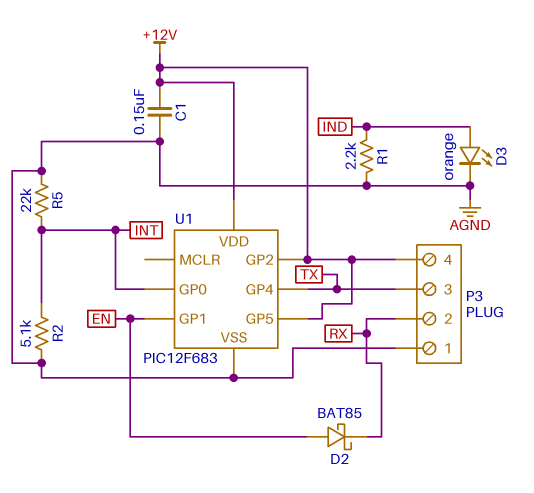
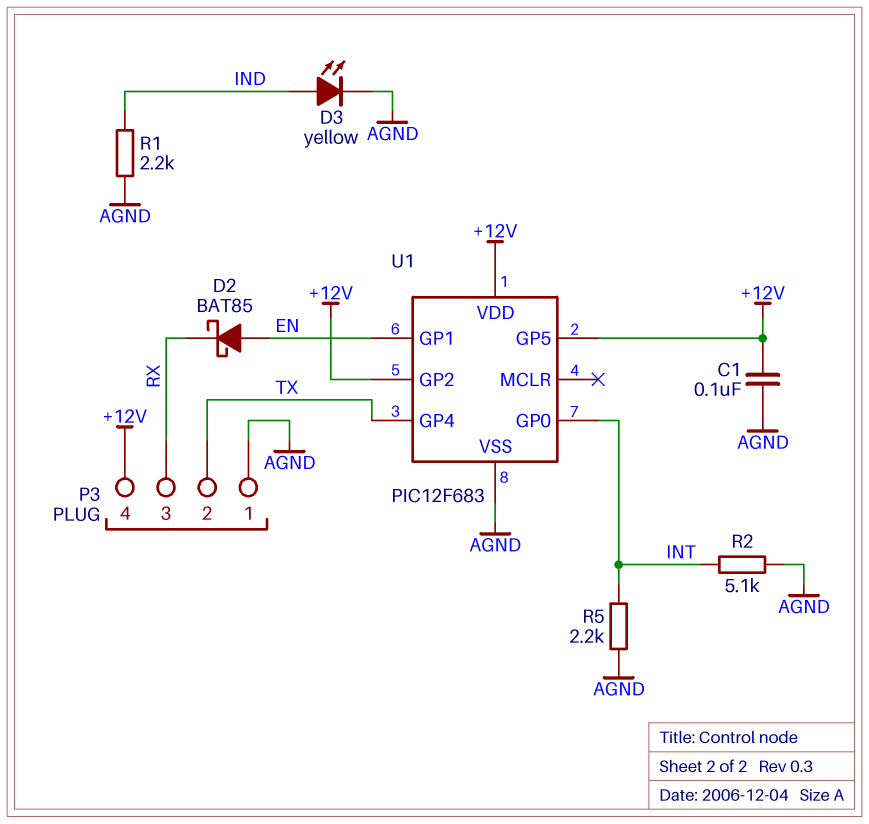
C1: 150nF (+12V, AGND) -> 100nF (+12V, AGND)
D3: LED orange (A IND, K AGND) -> LED yellow (A IND, K AGND)
P3 pin 2: RX -> TX
P3 pin 3: TX -> RX
R5: 22k (AGND, INT) -> 2.2k (AGND, INT)

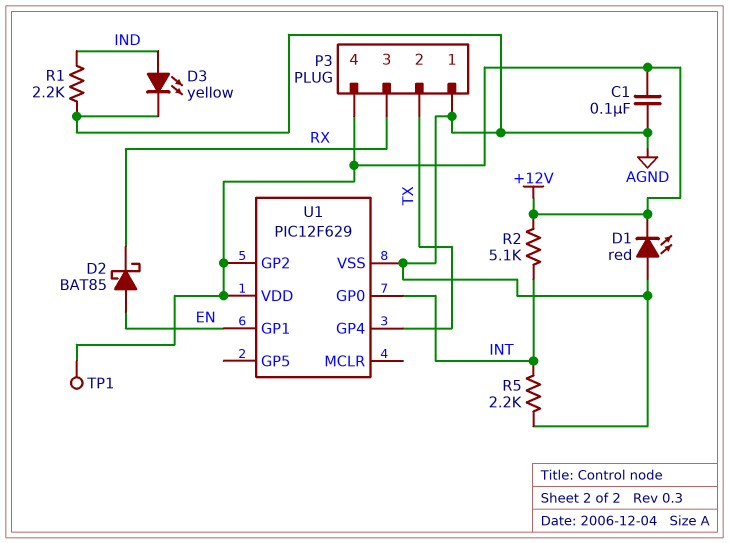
D1: none -> LED red (A AGND, K +12V)
R2: 5.1k (AGND, INT) -> 5.1k (+12V, INT)
TP1: none -> test point (+12V)
U1: PIC12F683 -> PIC12F629
U1 pin GP5: +12V -> none

